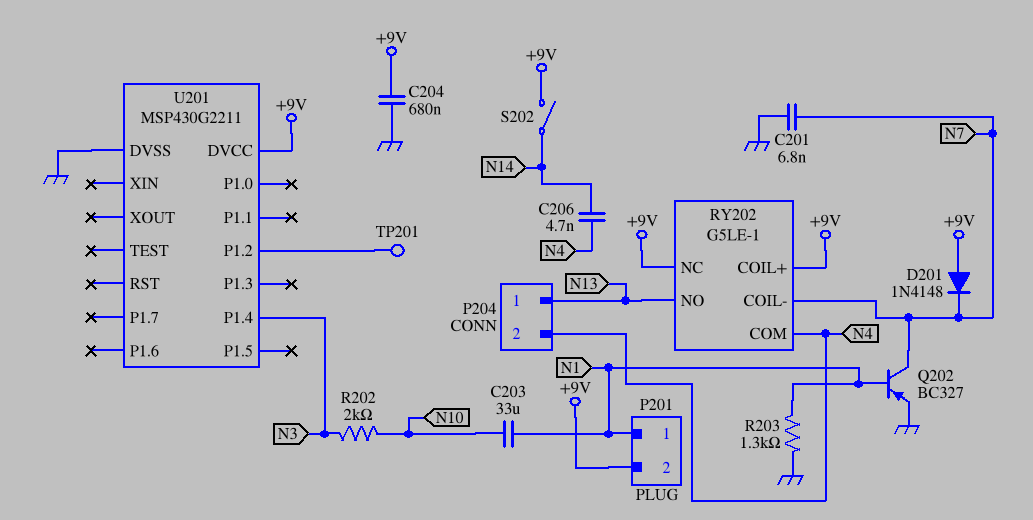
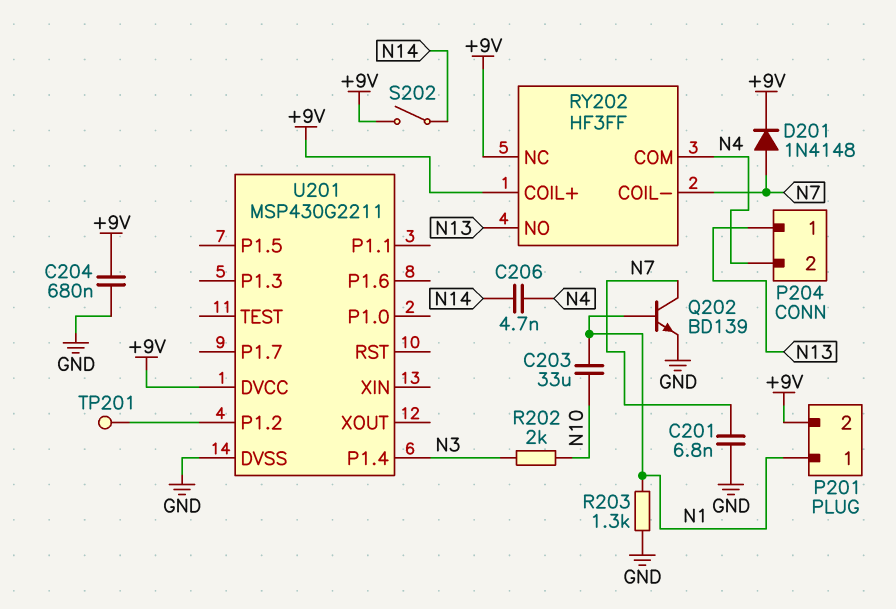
D201: diode 1N4148 (A +9V, K N7) -> diode 1N4148 (A N7, K +9V)
Q202: PNP BC327 (B N1, C N7, E GND) -> NPN BD139 (B N1, C N7, E GND)
RY202: G5LE-1 -> HF3FF

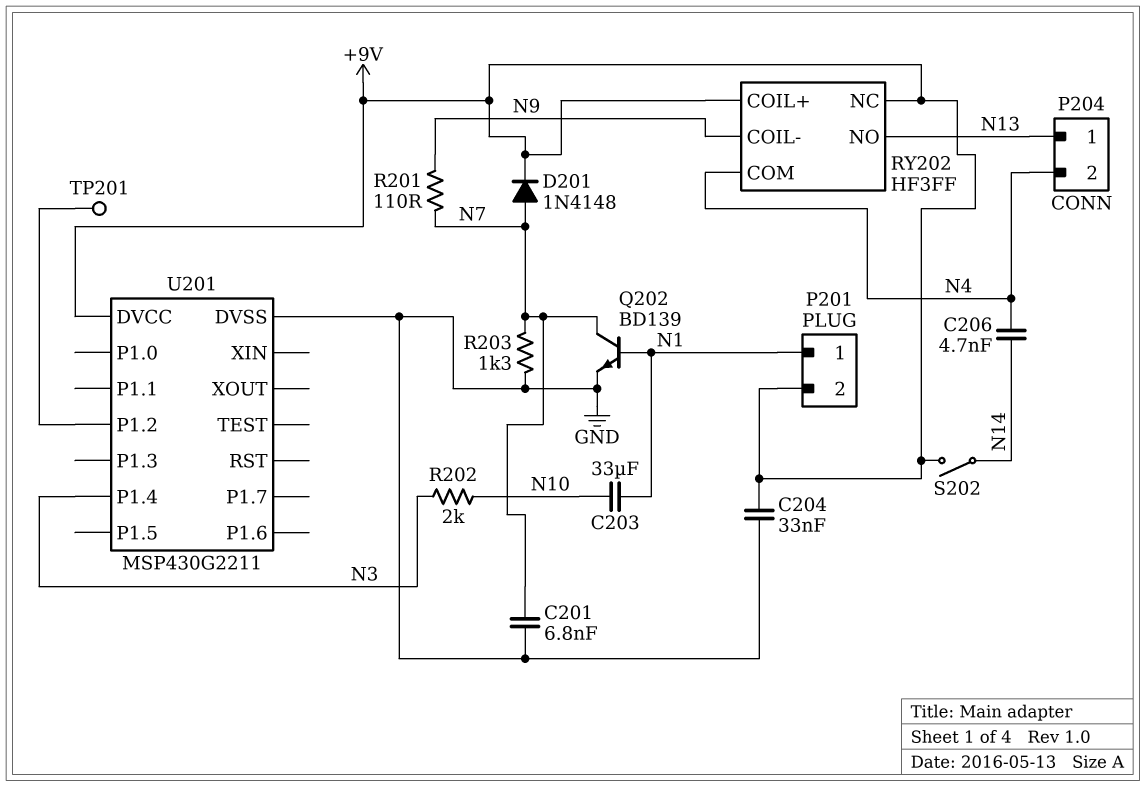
C204: 680nF (+9V, GND) -> 33nF (+9V, GND)
R201: none -> 110 (N7, N9)
R203: 1.3k (GND, N1) -> 1.3k (GND, N7)
RY202 pin COIL-: N7 -> N9

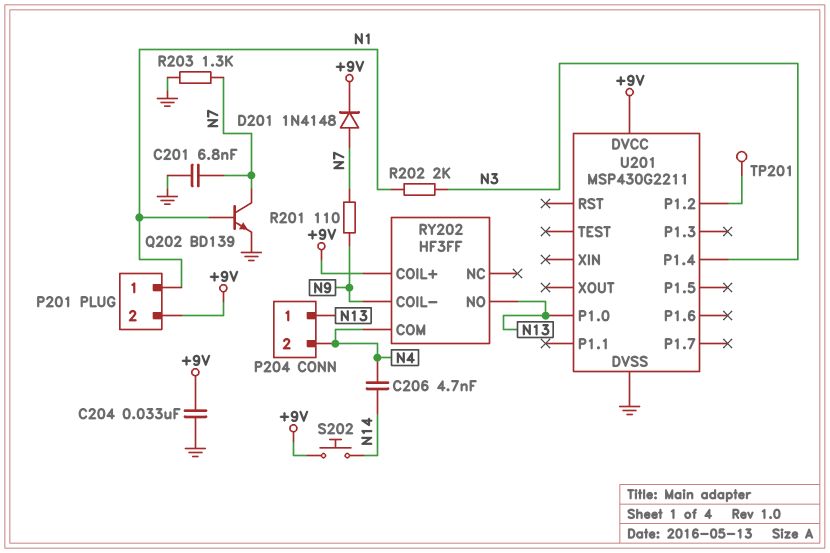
C203: 33uF (N1, N10) -> none
R202: 2k (N3, N10) -> 2k (N1, N3)
RY202 pin NC: +9V -> none
S202: switch (+9V, N14) -> button (+9V, N14)
U201 pin P1.0: none -> N13

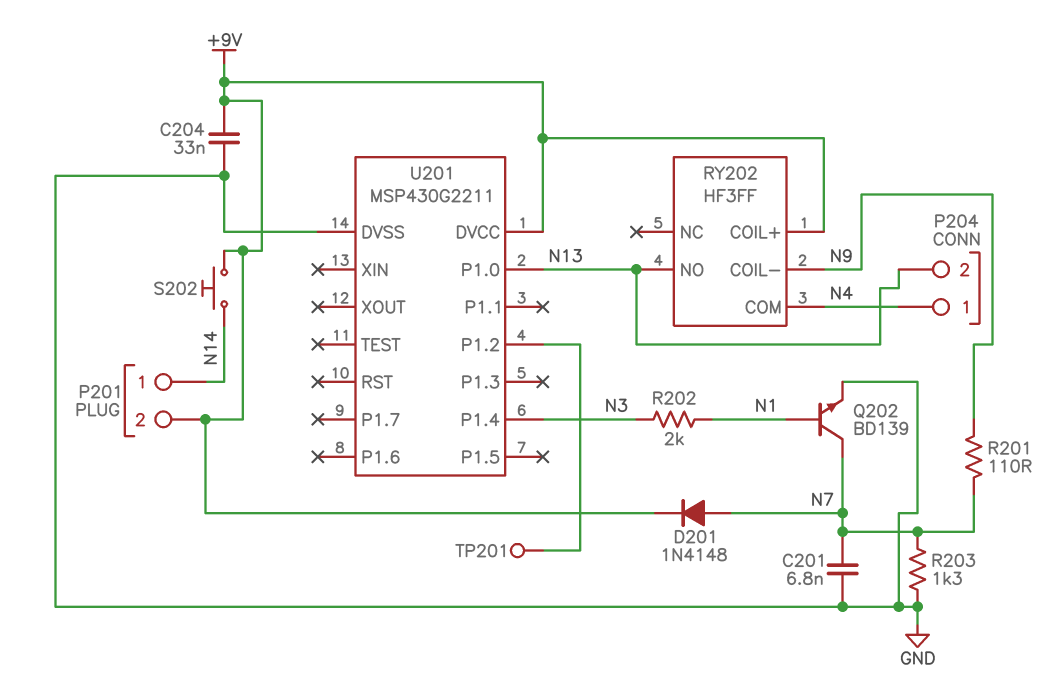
C206: 4.7nF (N4, N14) -> none
P201 pin 1: N1 -> N14
P204 pin 1: N13 -> N4
P204 pin 2: N4 -> N13

